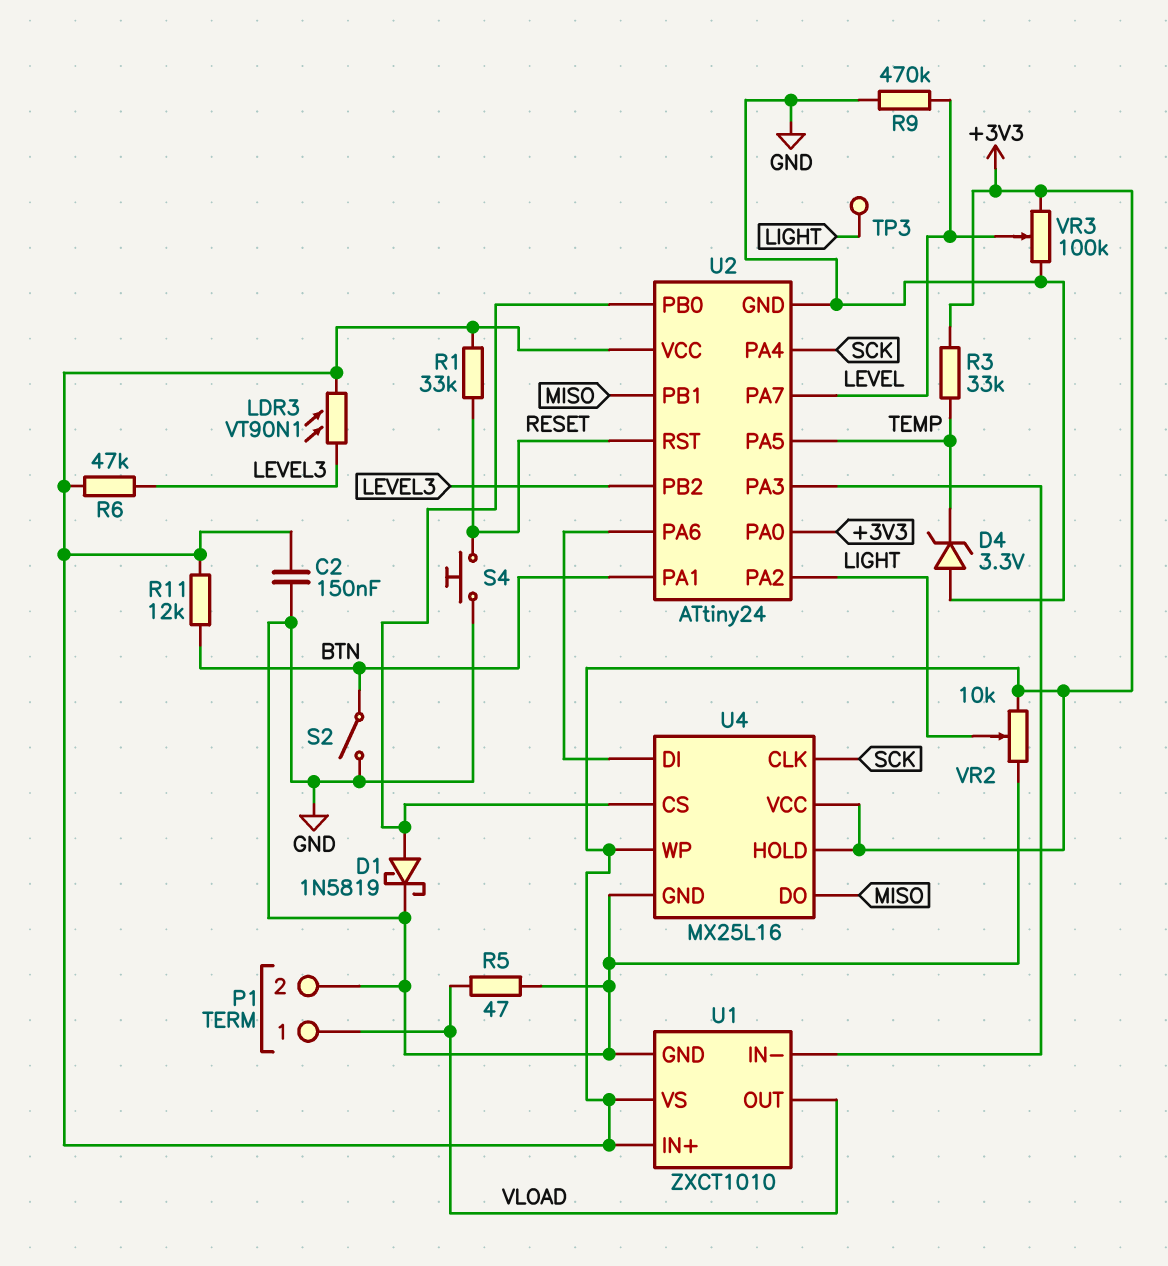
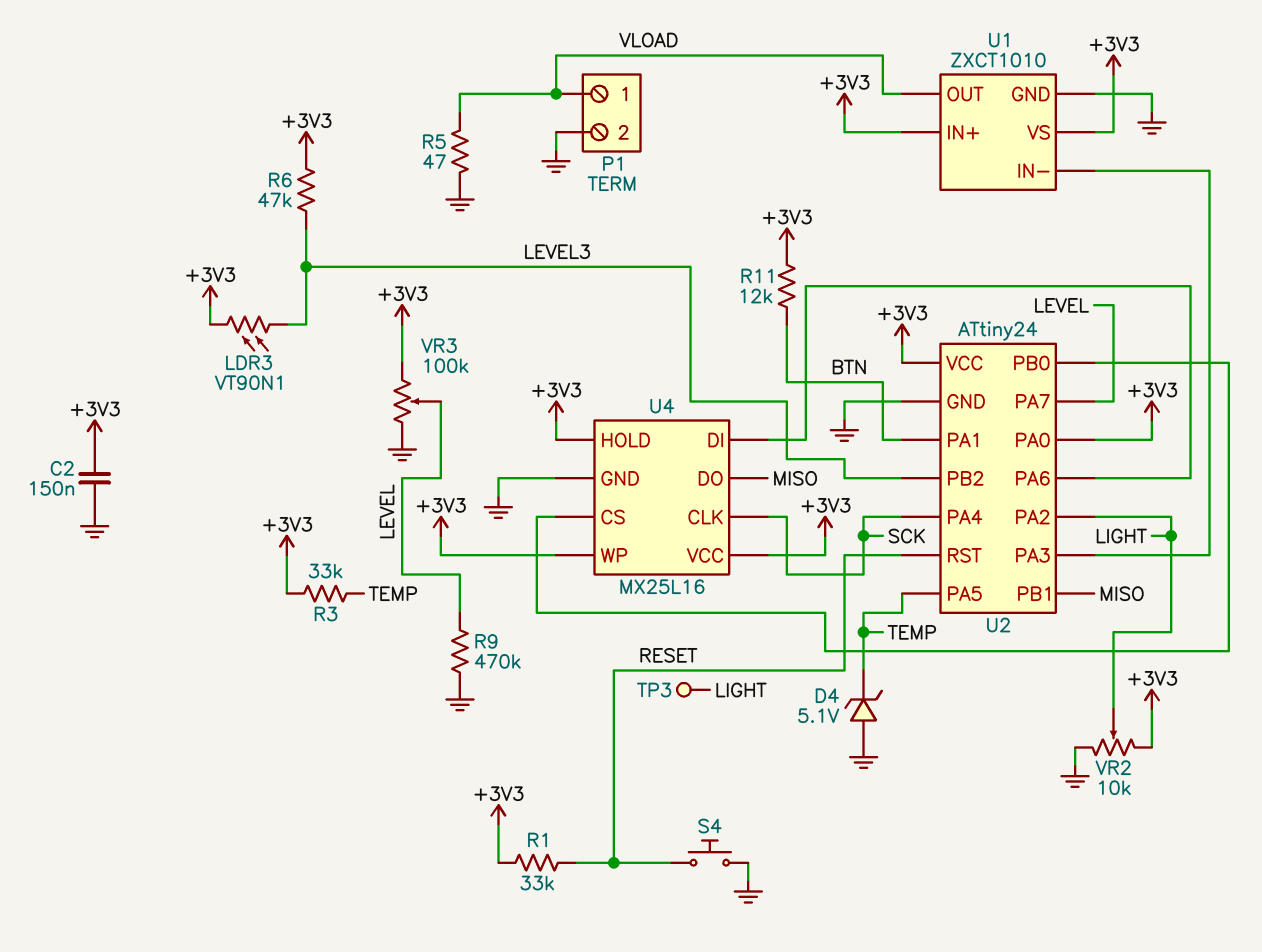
D1: schottky 1N5819 (A U2/PB0, K GND) -> none
D4: zener 3.3V (A GND, K TEMP) -> zener 5.1V (A GND, K TEMP)
S2: switch (BTN, GND) -> none

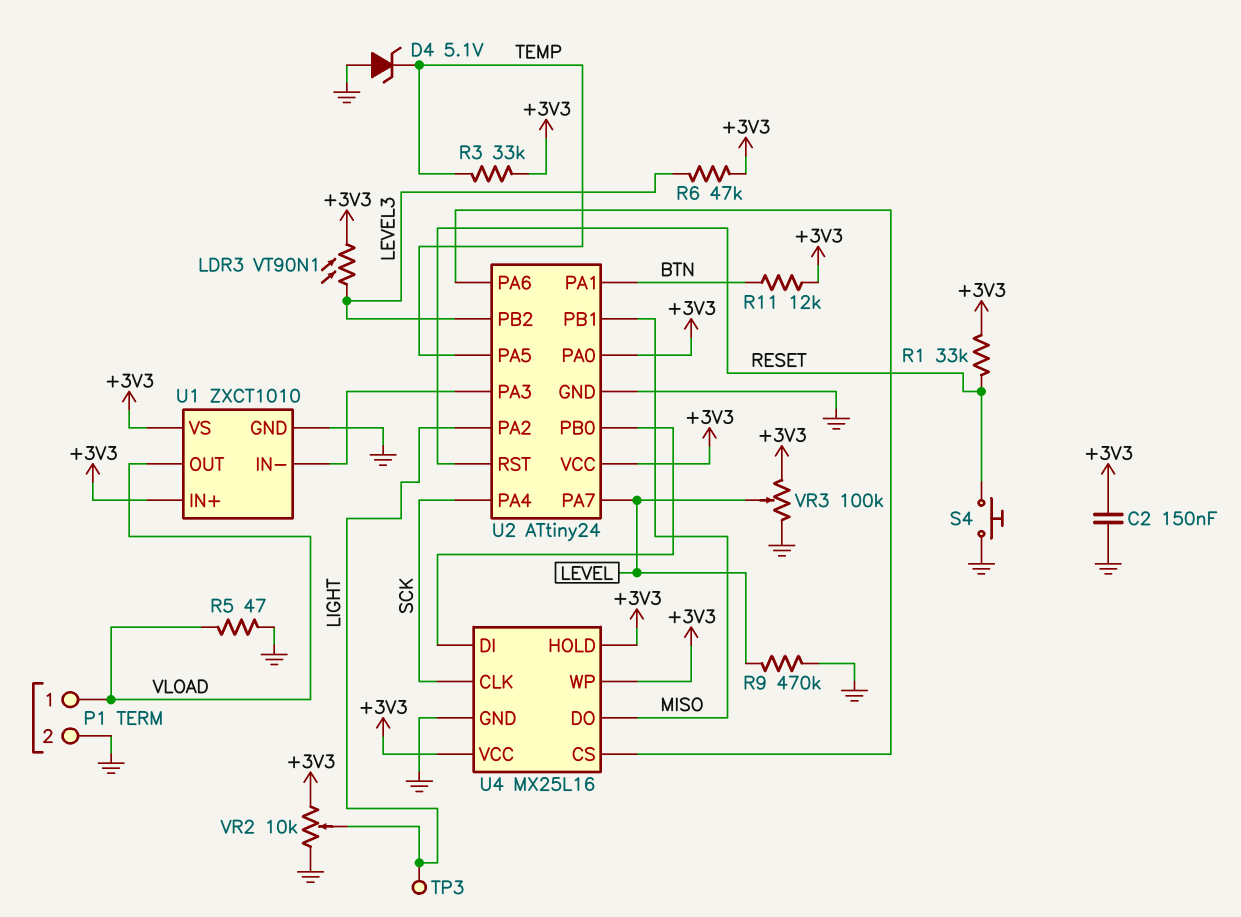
U4 pin CS: U2/PB0 -> U2/PA6
U4 pin DI: U2/PA6 -> U2/PB0

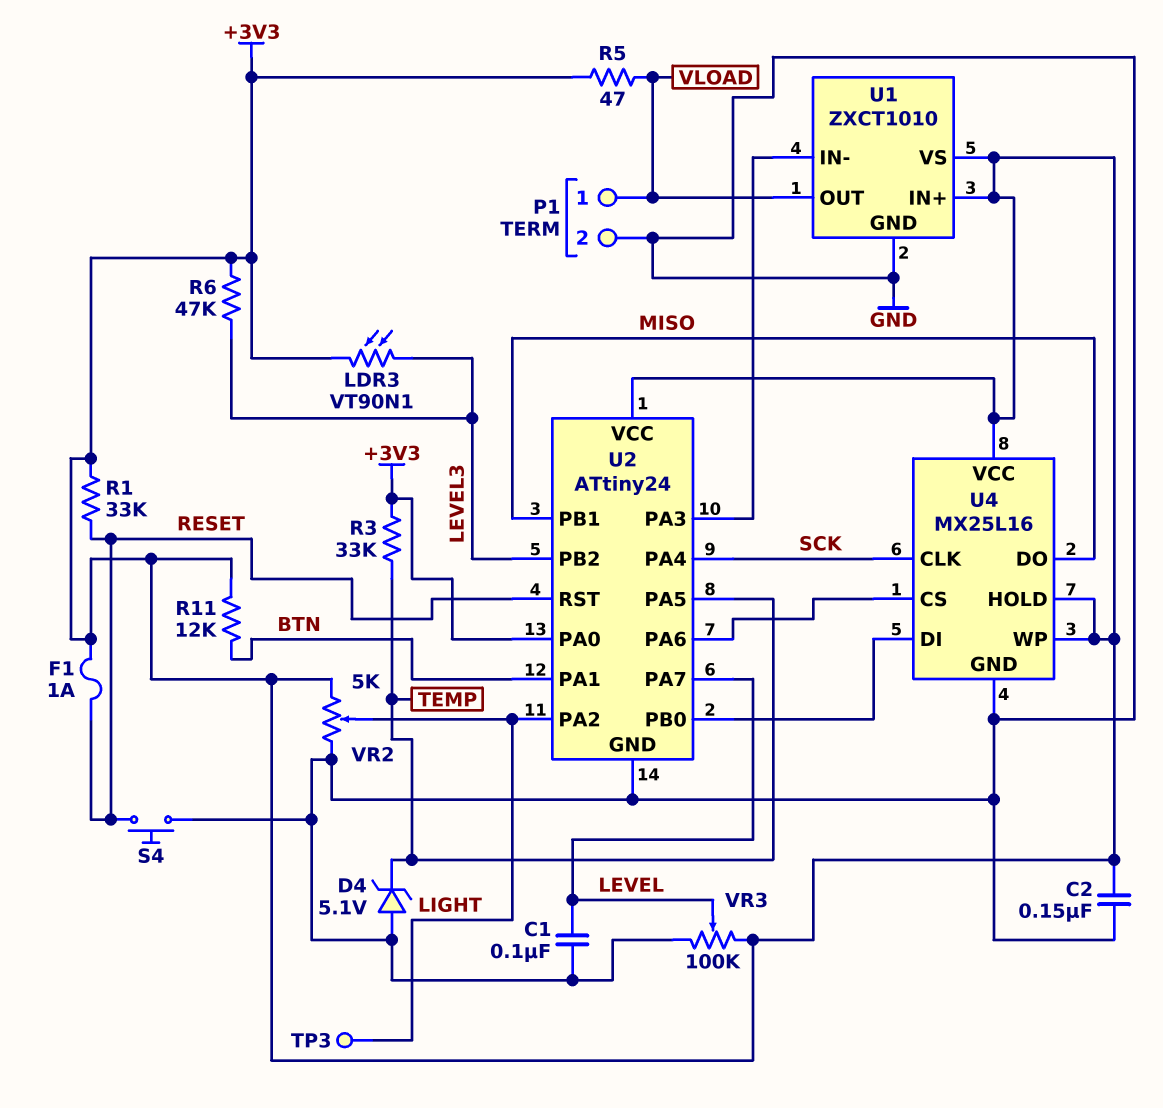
C1: none -> 100nF (GND, LEVEL)
F1: none -> 1A (+3V3, RESET)
R5: 47 (GND, VLOAD) -> 47 (+3V3, VLOAD)
R9: 470k (GND, LEVEL) -> none
VR2: 10k (+3V3, GND, wiper LIGHT) -> 5k (+3V3, GND, wiper LIGHT)

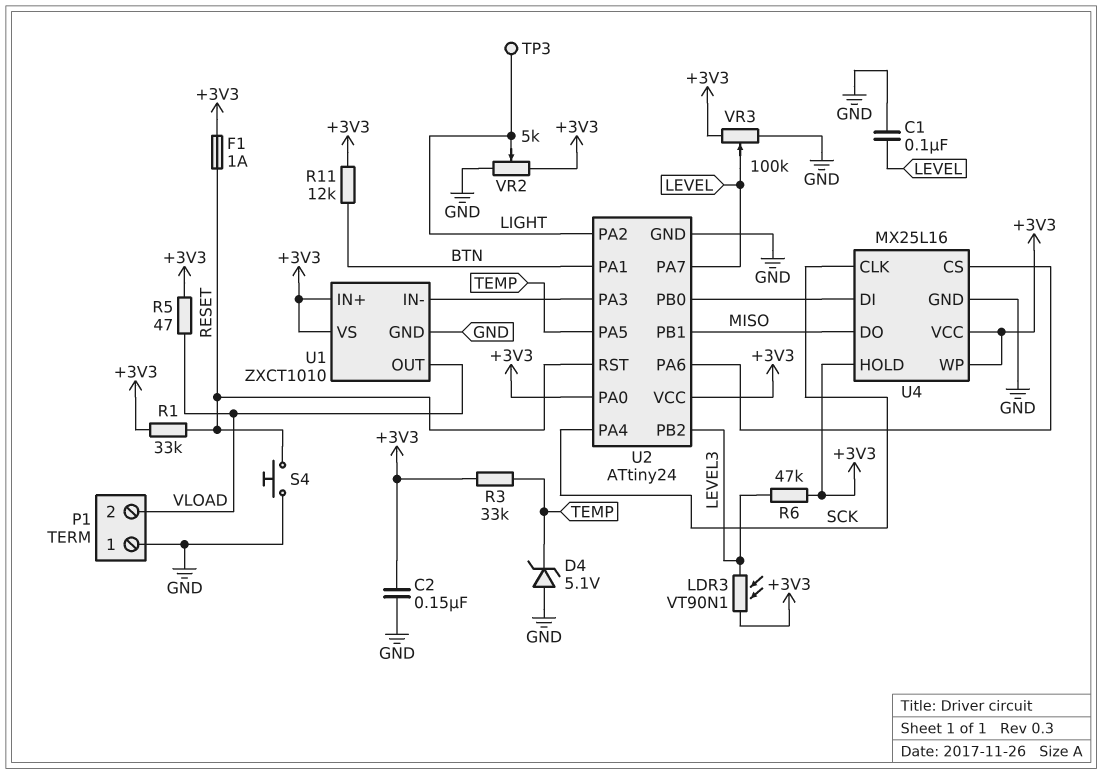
P1 pin 1: VLOAD -> GND
P1 pin 2: GND -> VLOAD

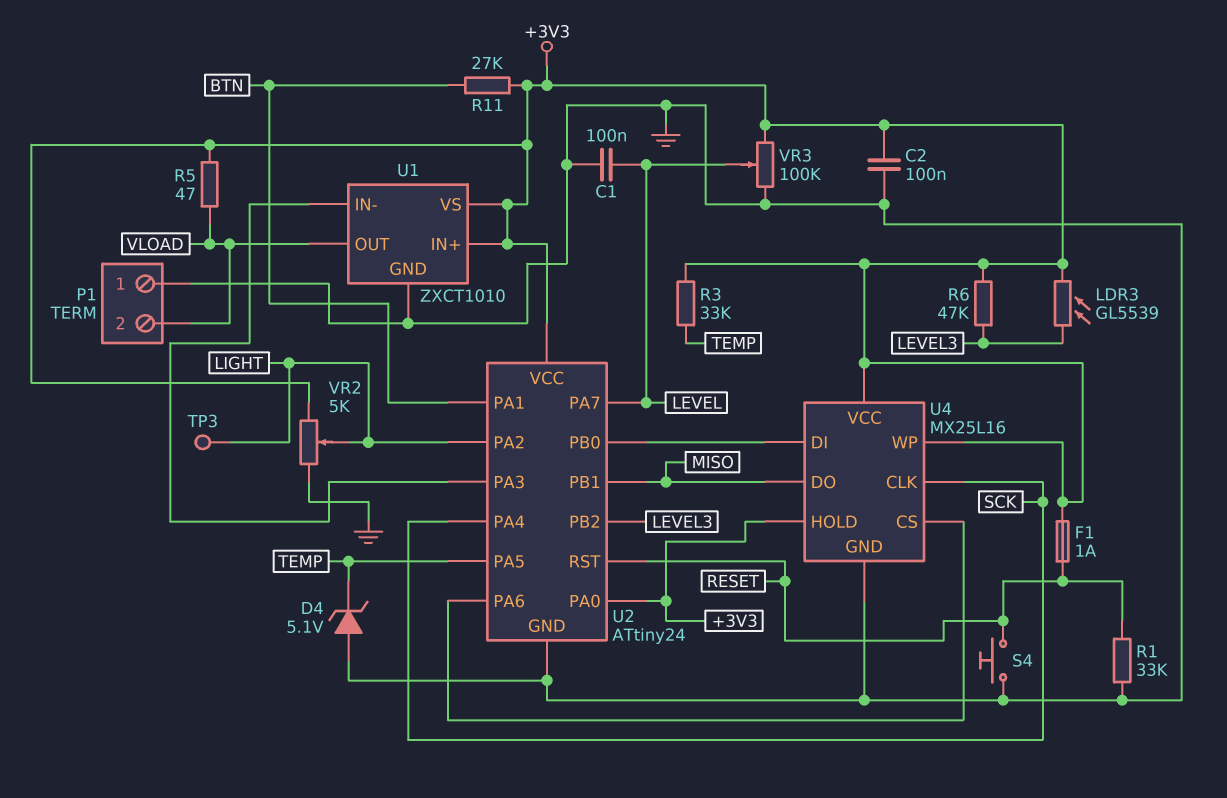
C2: 150nF (+3V3, GND) -> 100nF (+3V3, GND)
LDR3: VT90N1 (+3V3, LEVEL3) -> GL5539 (+3V3, LEVEL3)
R1: 33k (+3V3, RESET) -> 33k (GND, RESET)
R11: 12k (+3V3, BTN) -> 27k (+3V3, BTN)

